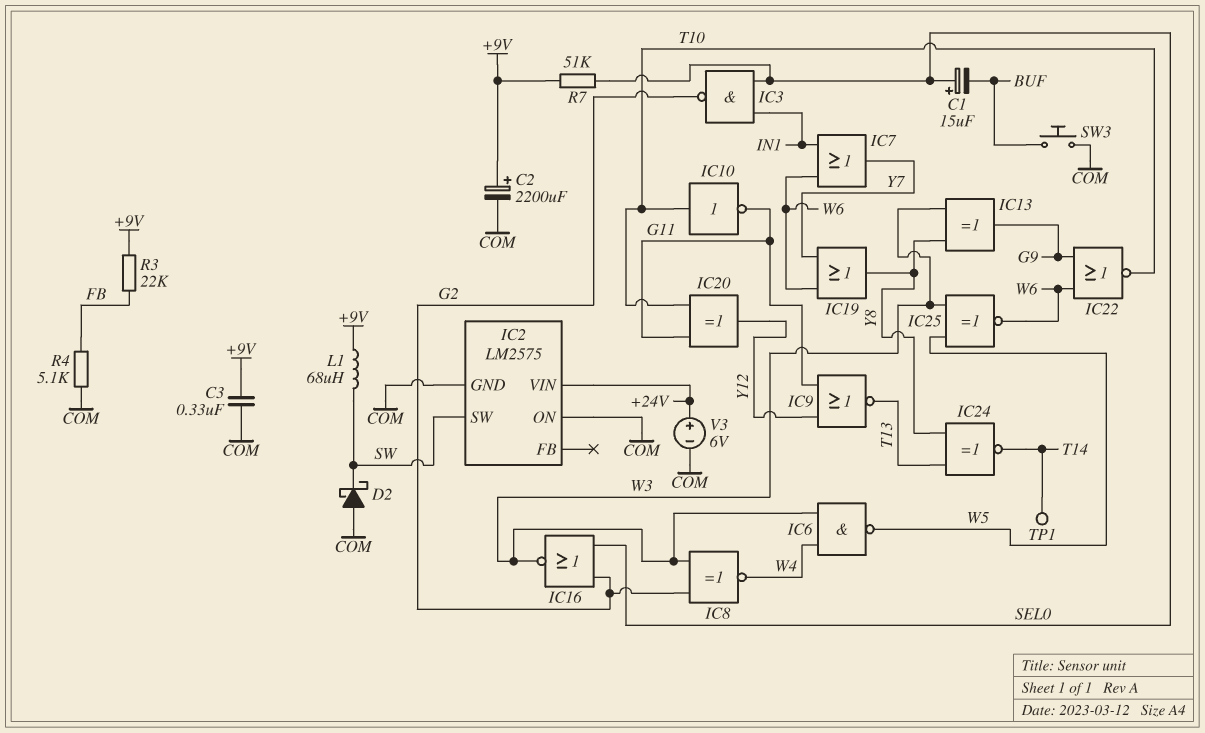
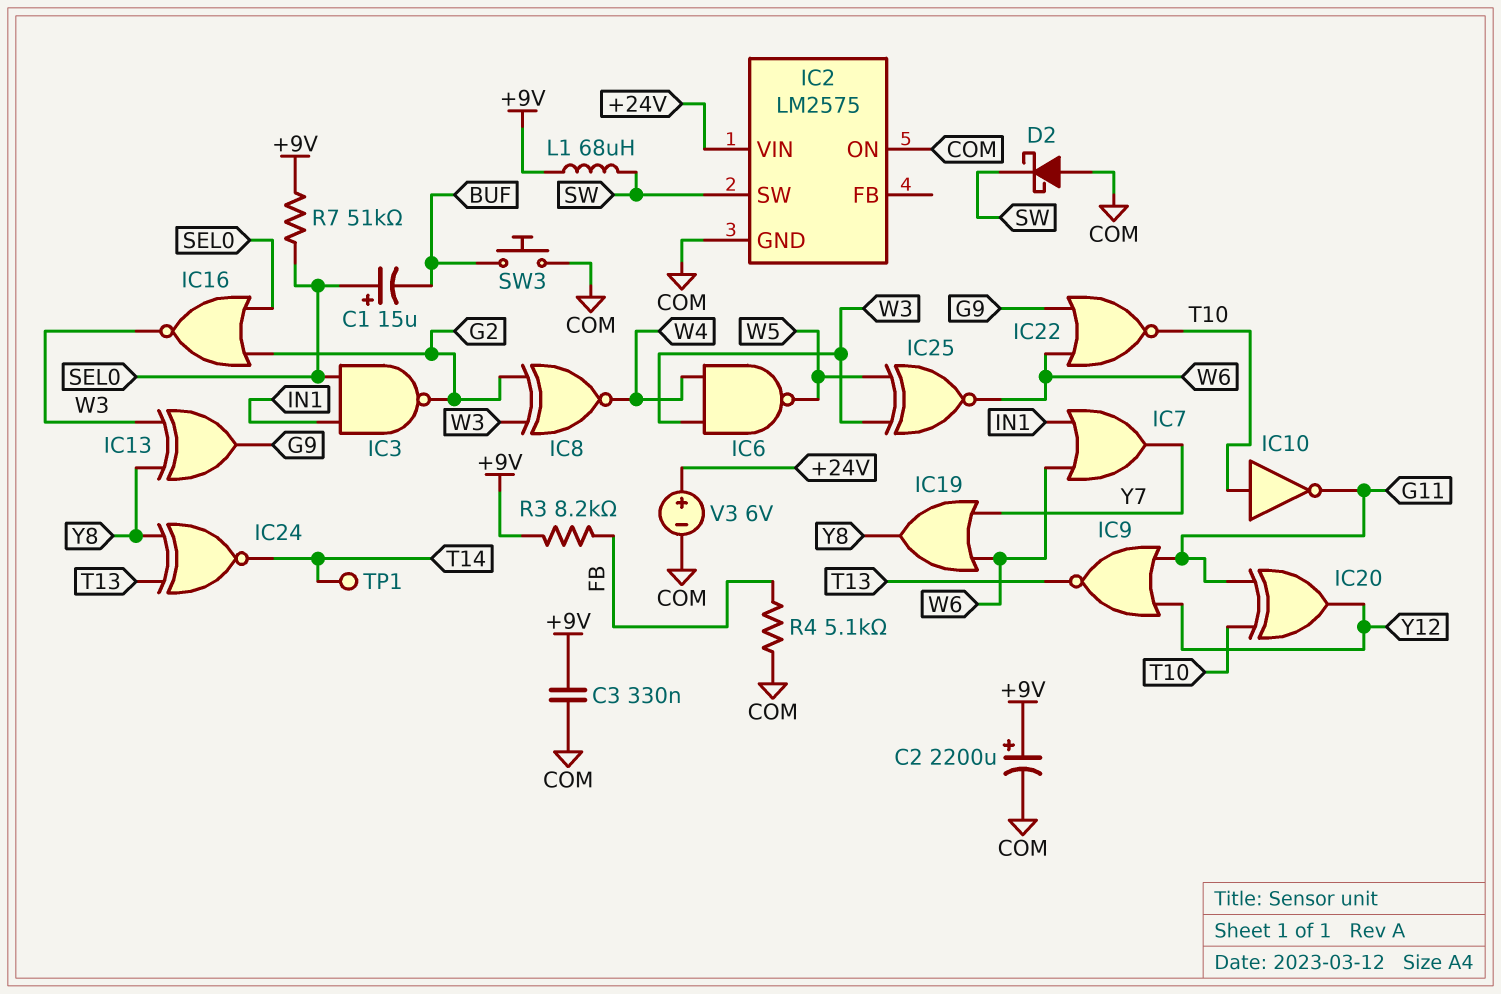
R3: 22k (+9V, FB) -> 8.2k (+9V, FB)

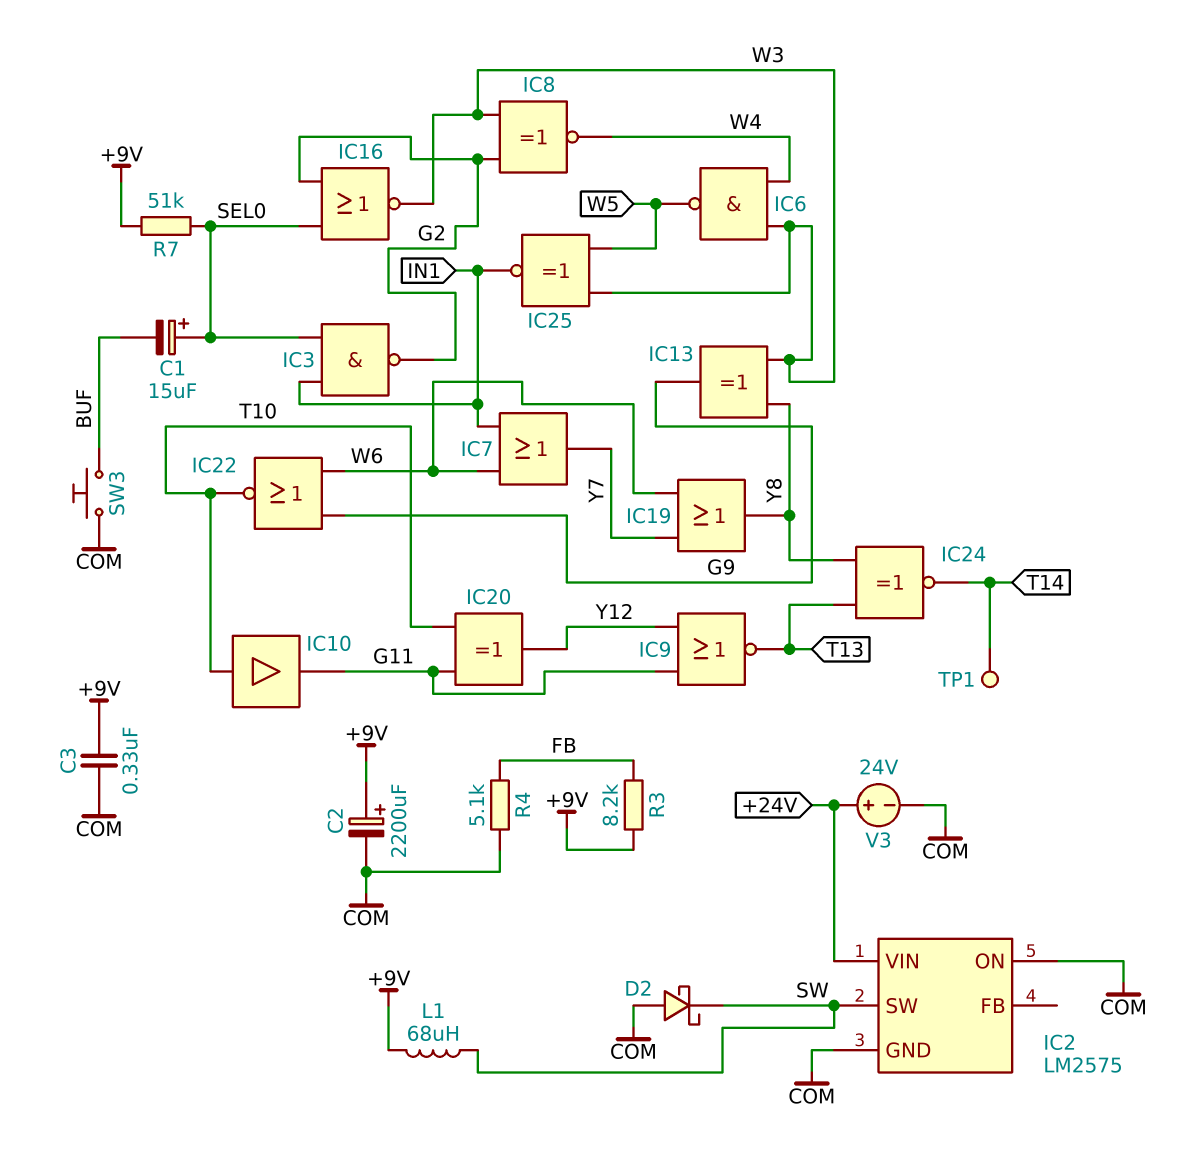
IC10: NOT (in T10, out G11) -> buffer (in T10, out G11)
IC25: XNOR (in W3, in W5, out W6) -> XNOR (in W3, in W5, out IN1)
V3: 6V (plus +24V, minus COM) -> 24V (plus +24V, minus COM)

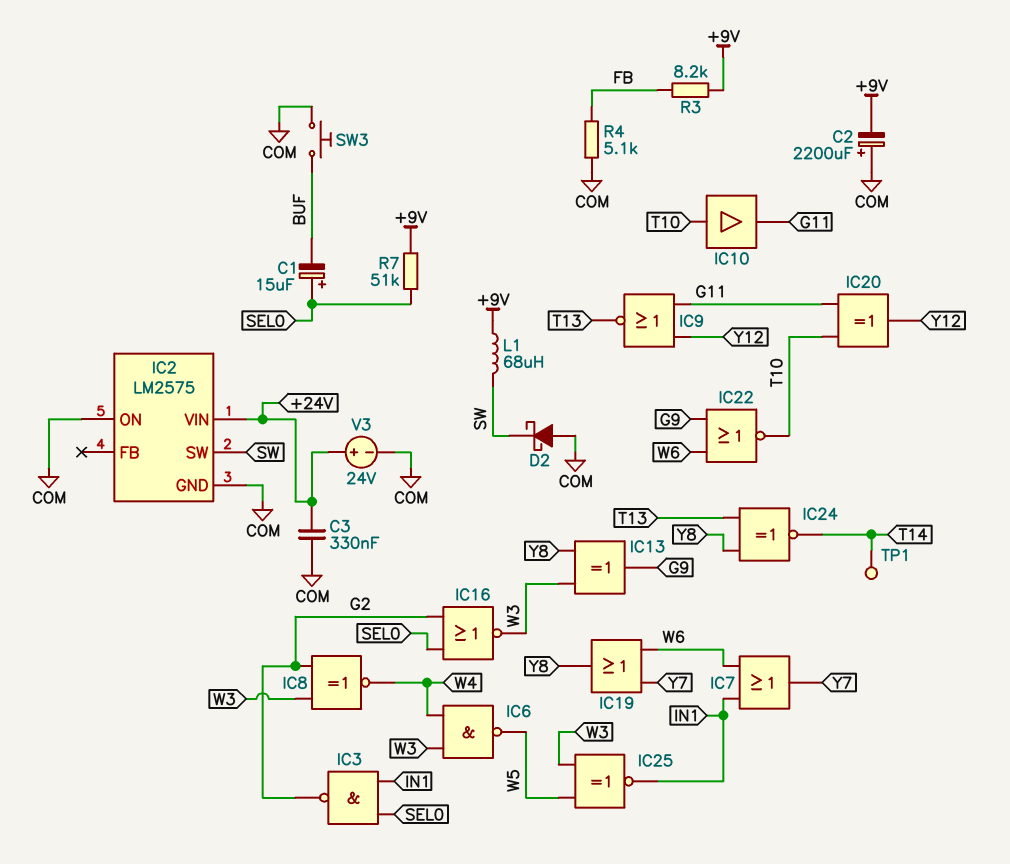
C2: 2200uF (plus +9V, minus COM) -> 2200uF (plus COM, minus +9V)
C3: 330nF (+9V, COM) -> 330nF (+24V, COM)

